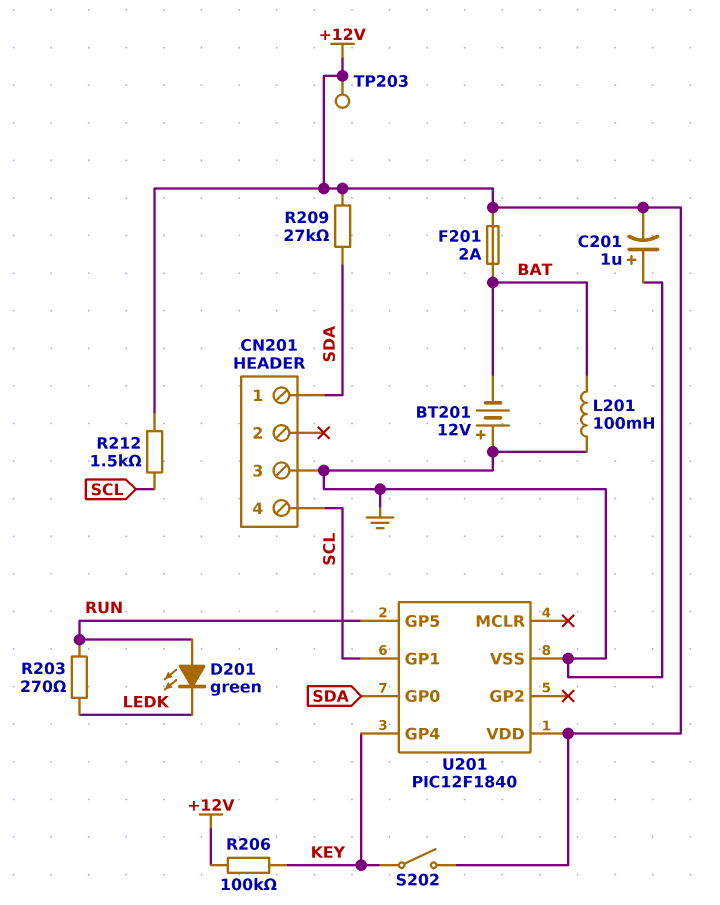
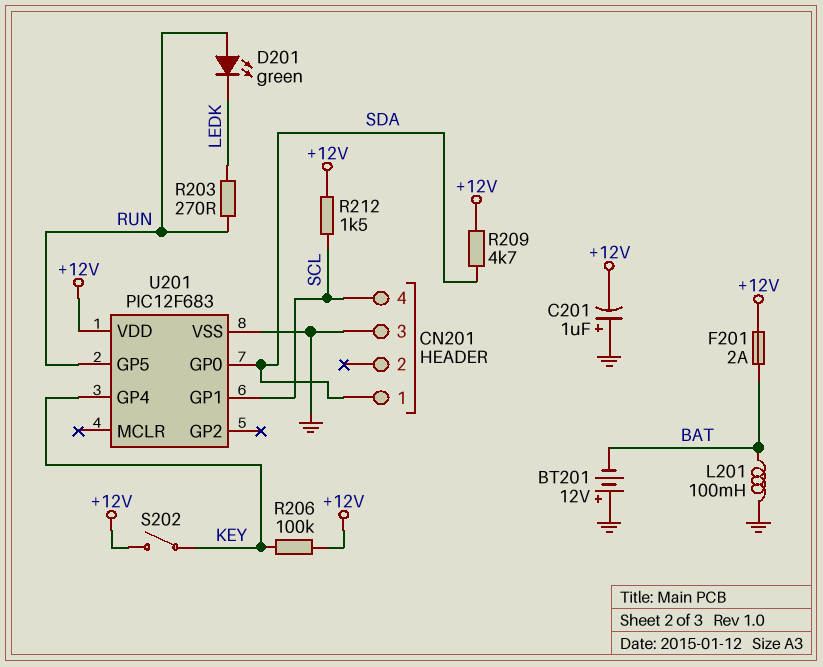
R209: 27k (+12V, SDA) -> 4.7k (+12V, SDA)
TP203: test point (+12V) -> none
U201: PIC12F1840 -> PIC12F683

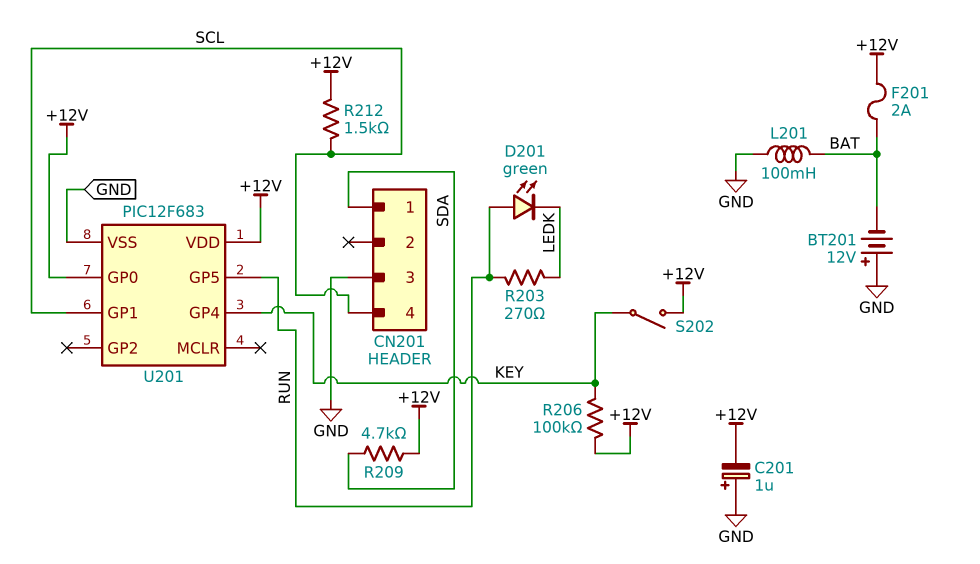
U201 pin GP0: SDA -> +12V

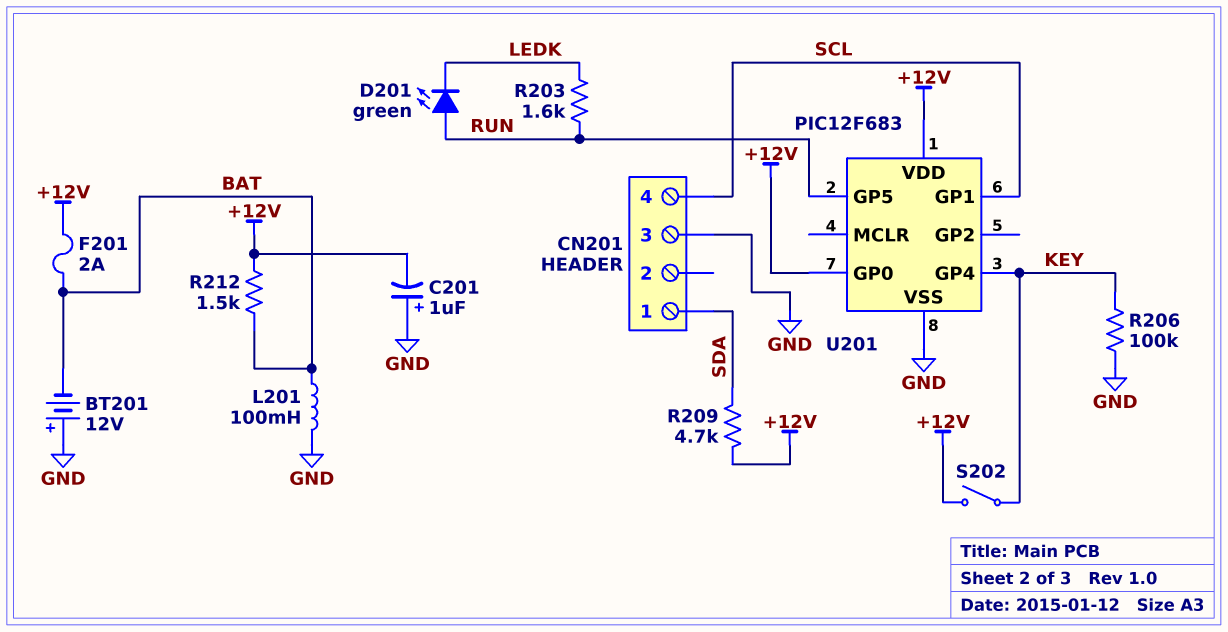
R203: 270 (LEDK, RUN) -> 1.6k (LEDK, RUN)
R206: 100k (+12V, KEY) -> 100k (GND, KEY)
R212: 1.5k (+12V, SCL) -> 1.5k (+12V, BAT)

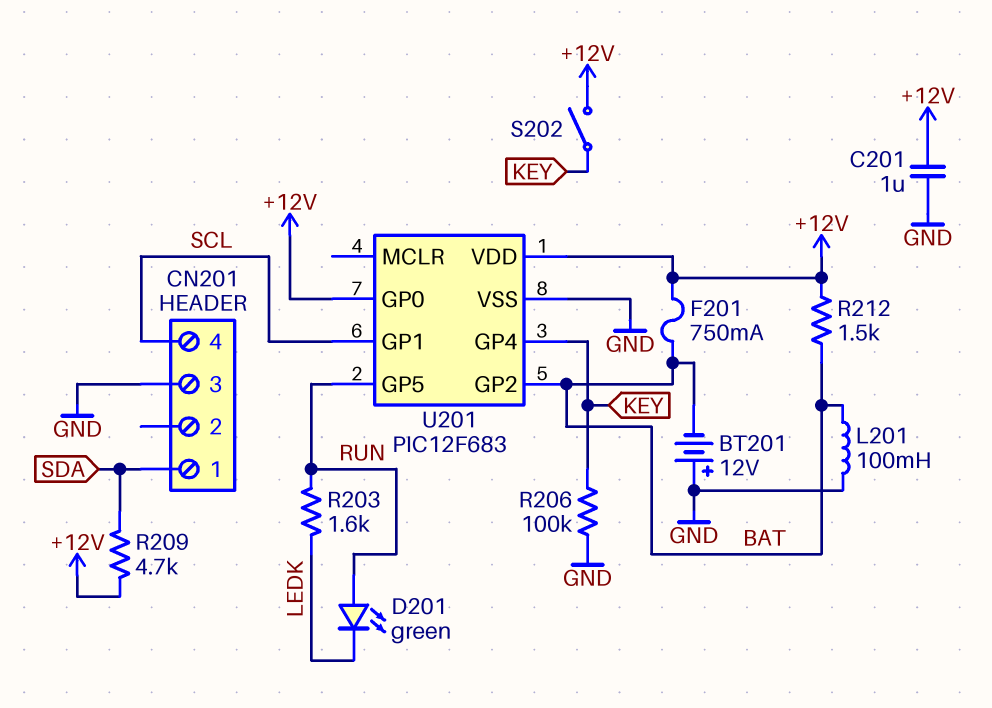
C201: 1uF (plus GND, minus +12V) -> 1uF (+12V, GND)
F201: 2A (+12V, BAT) -> 750mA (+12V, BAT)
U201 pin GP2: none -> BAT

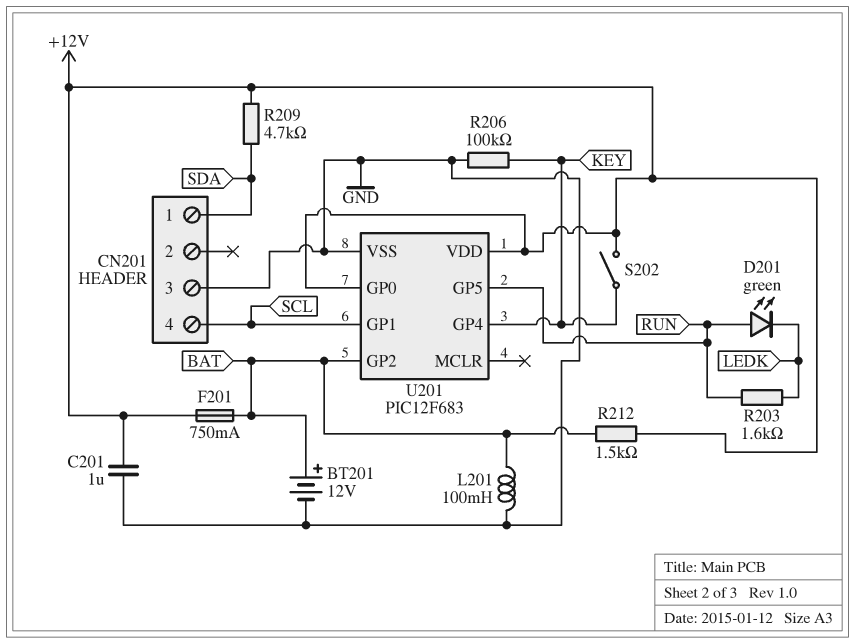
BT201: 12V (plus GND, minus BAT) -> 12V (plus BAT, minus GND)

